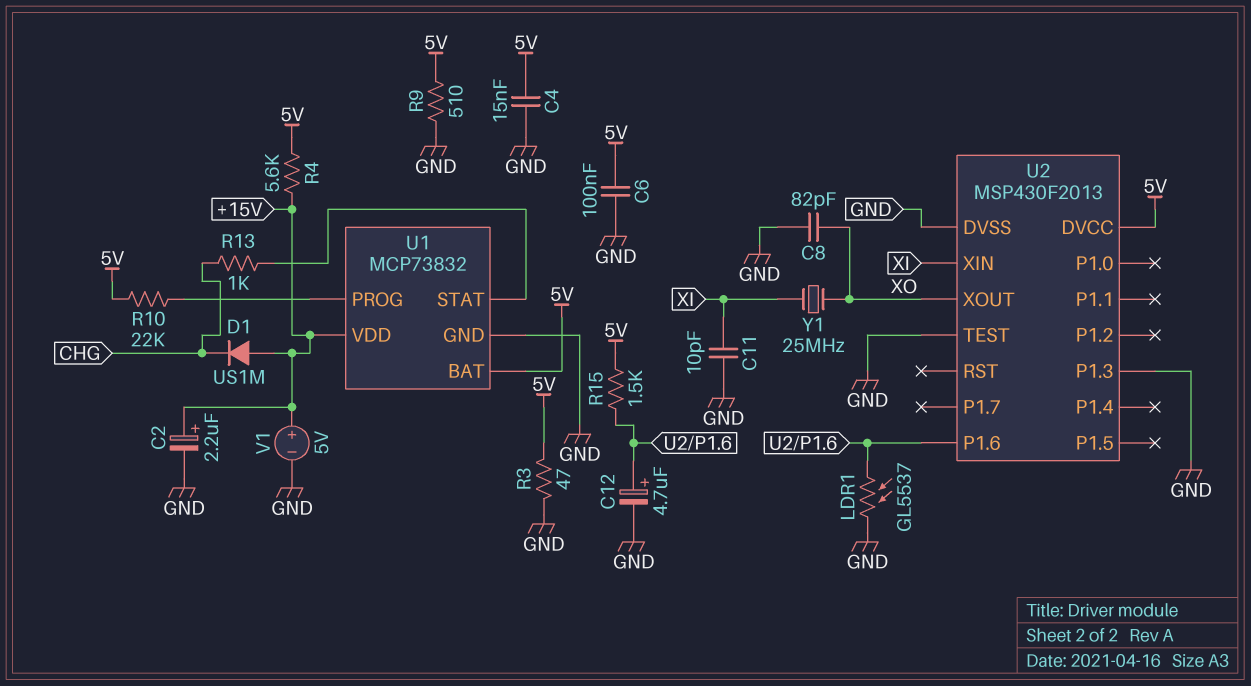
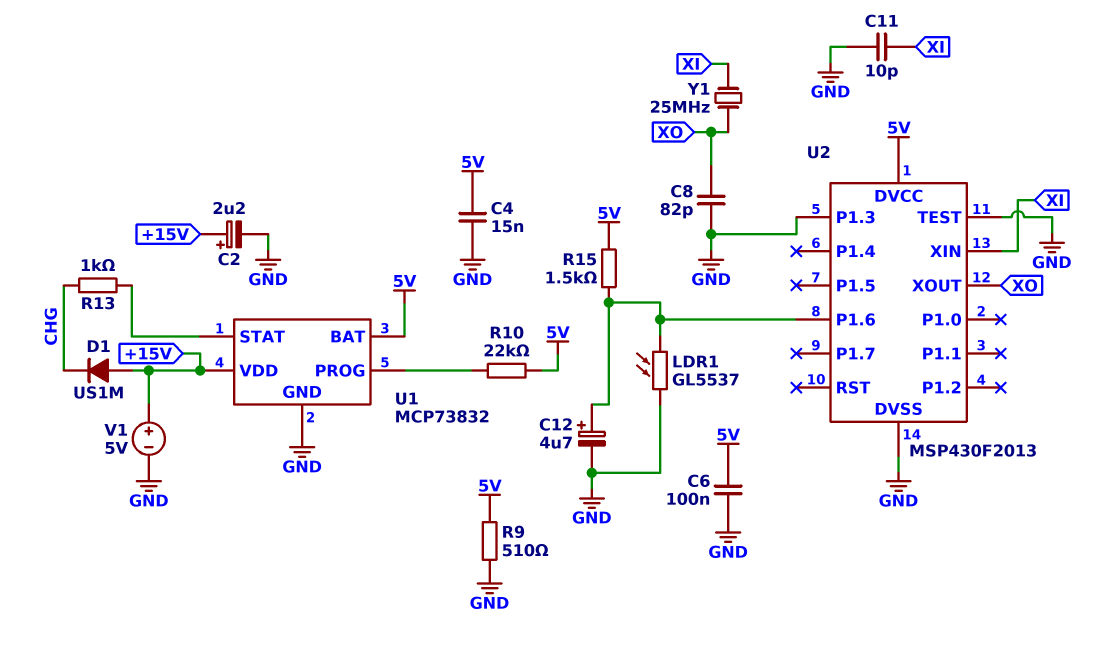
R3: 47 (5V, GND) -> none
R4: 5.6k (+15V, 5V) -> none

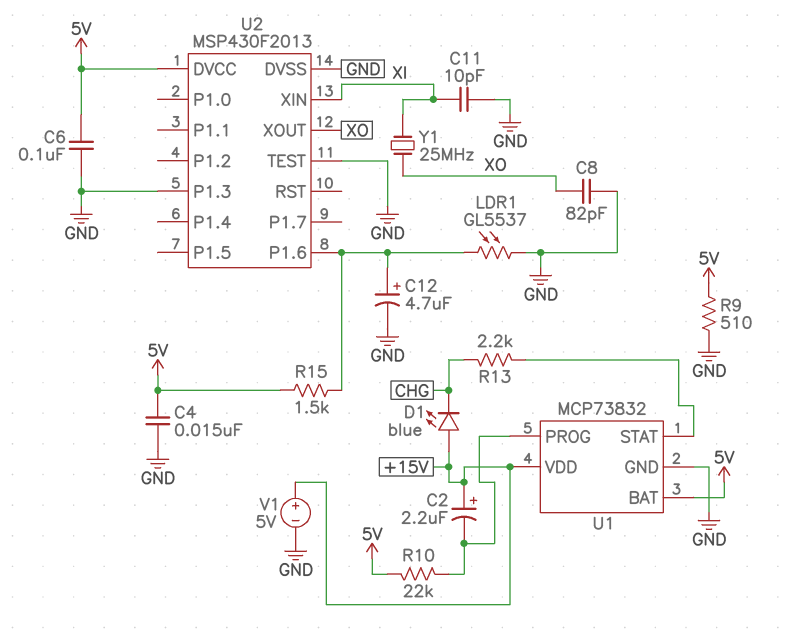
C2: 2.2uF (plus +15V, minus GND) -> 2.2uF (plus +15V, minus U1/PROG)
D1: diode US1M (A +15V, K CHG) -> LED blue (A +15V, K CHG)
R13: 1k (CHG, U1/STAT) -> 2.2k (CHG, U1/STAT)

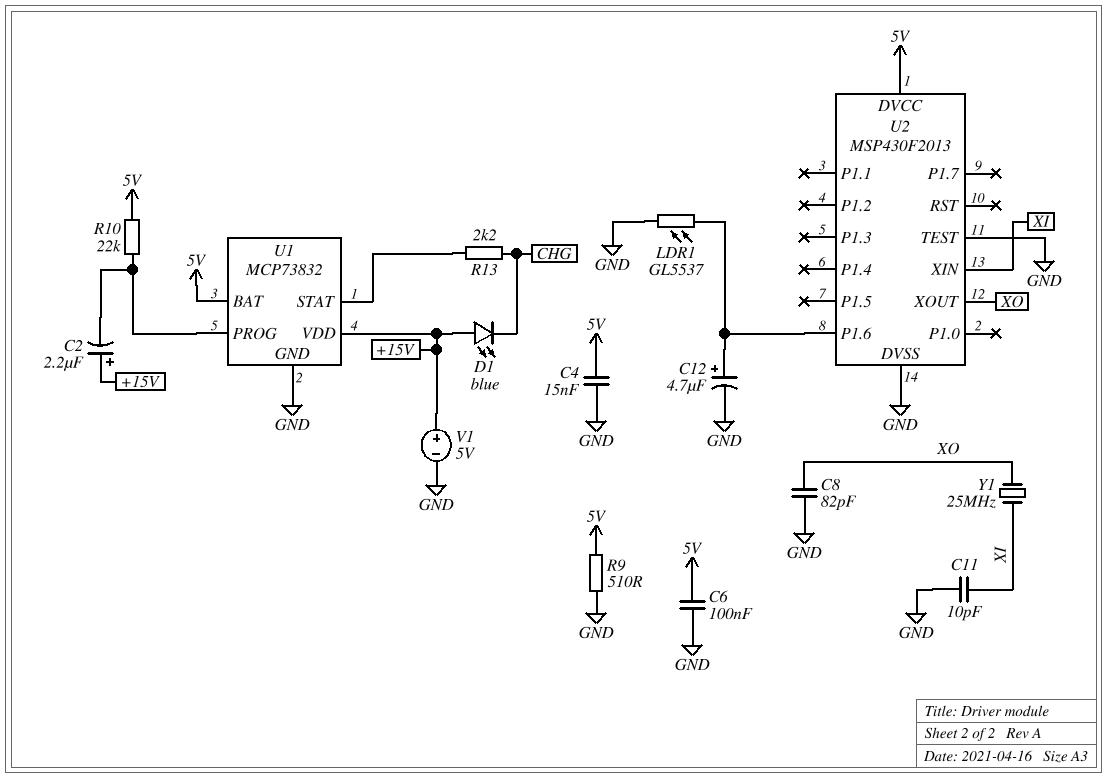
R15: 1.5k (5V, U2/P1.6) -> none
U2 pin P1.3: GND -> none

